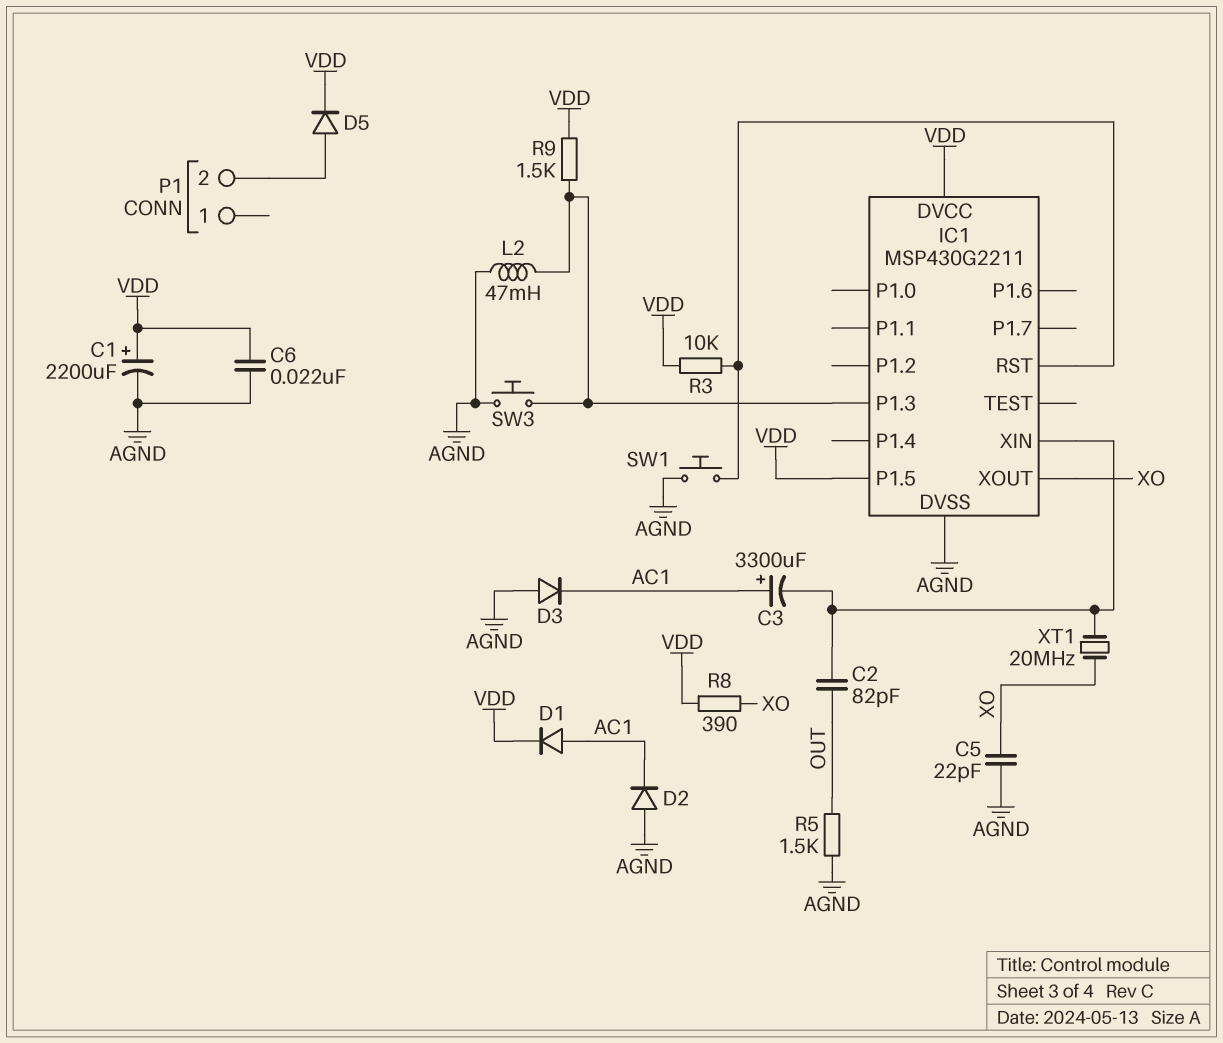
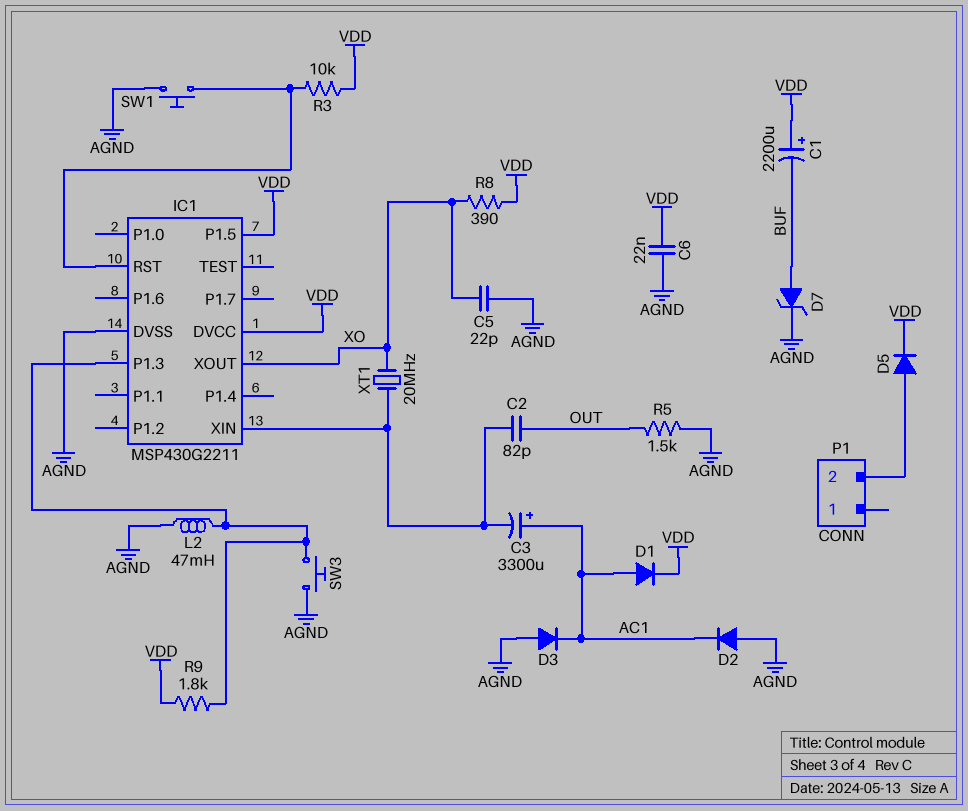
C1: 2200uF (plus VDD, minus AGND) -> 2200uF (plus VDD, minus BUF)
D7: none -> zener (A BUF, K AGND)
R9: 1.5k (IC1/P1.3, VDD) -> 1.8k (IC1/P1.3, VDD)

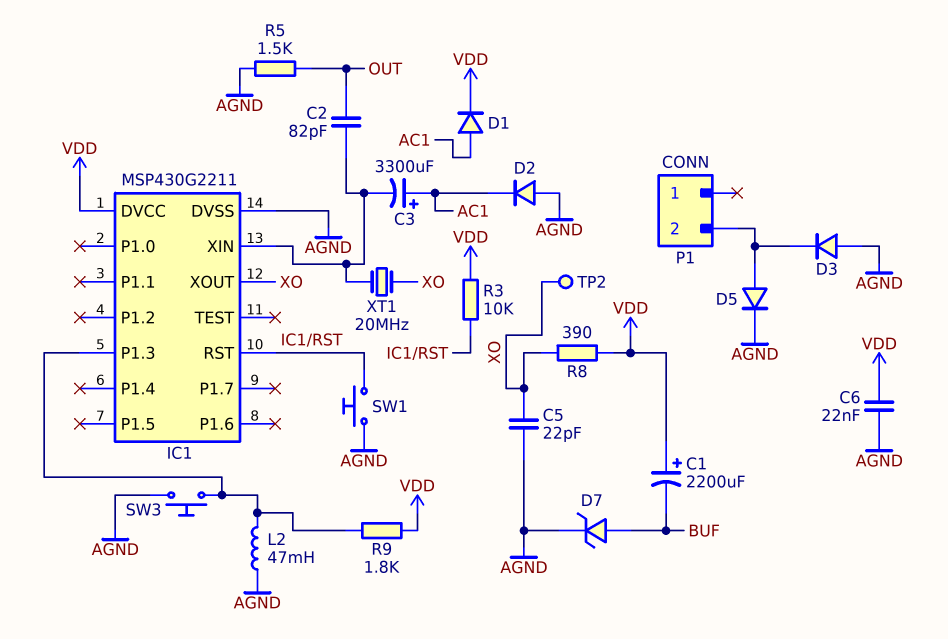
D3: diode (A AGND, K AC1) -> diode (A AGND, K P1/2)
D5: diode (A P1/2, K VDD) -> diode (A P1/2, K AGND)
IC1 pin P1.5: VDD -> none
TP2: none -> test point (XO)

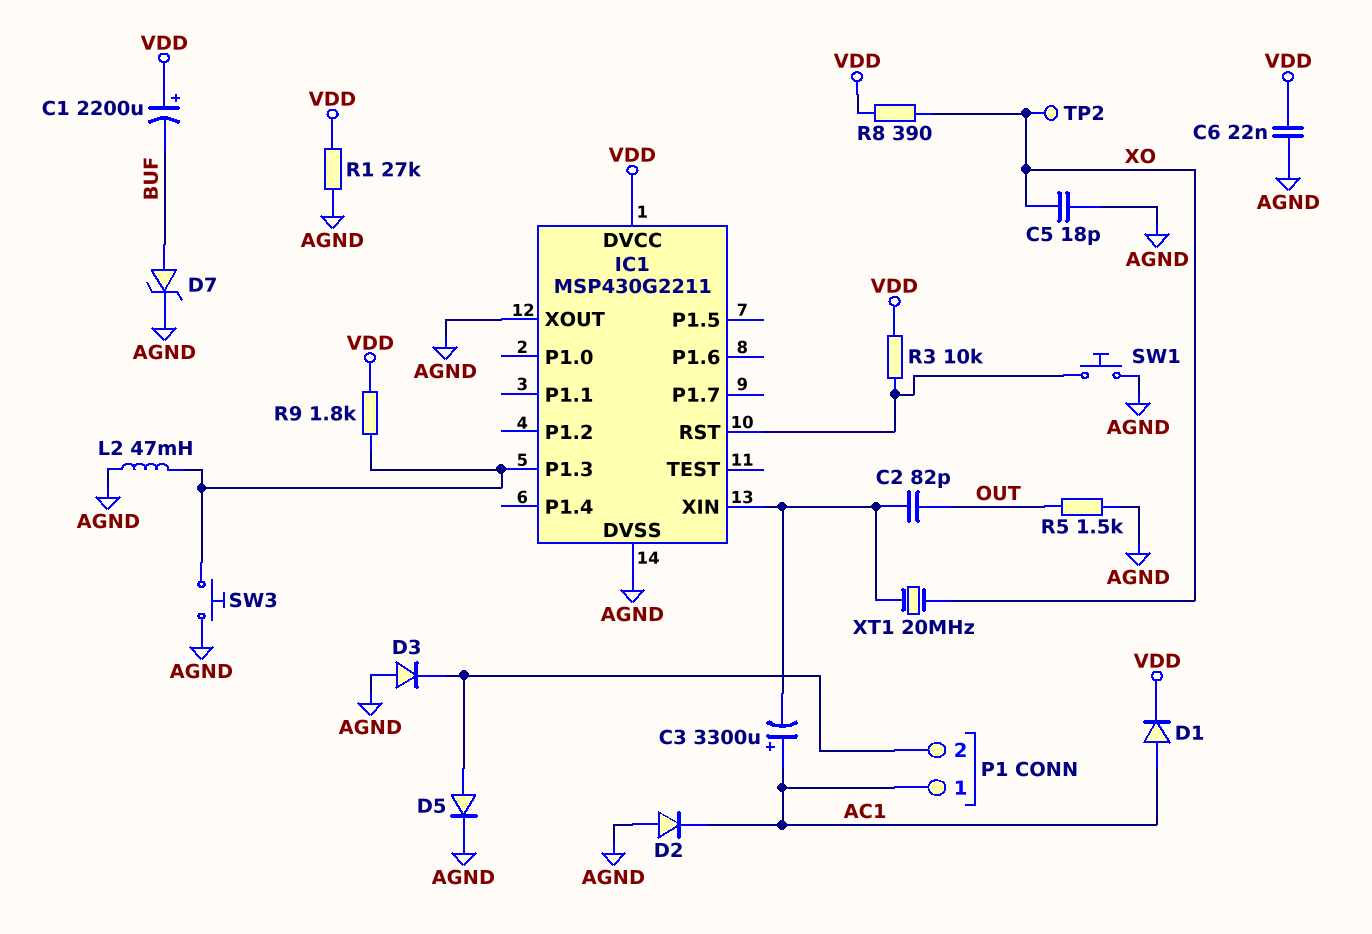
C5: 22pF (AGND, XO) -> 18pF (AGND, XO)
IC1 pin XOUT: XO -> AGND
P1 pin 1: none -> AC1
R1: none -> 27k (AGND, VDD)

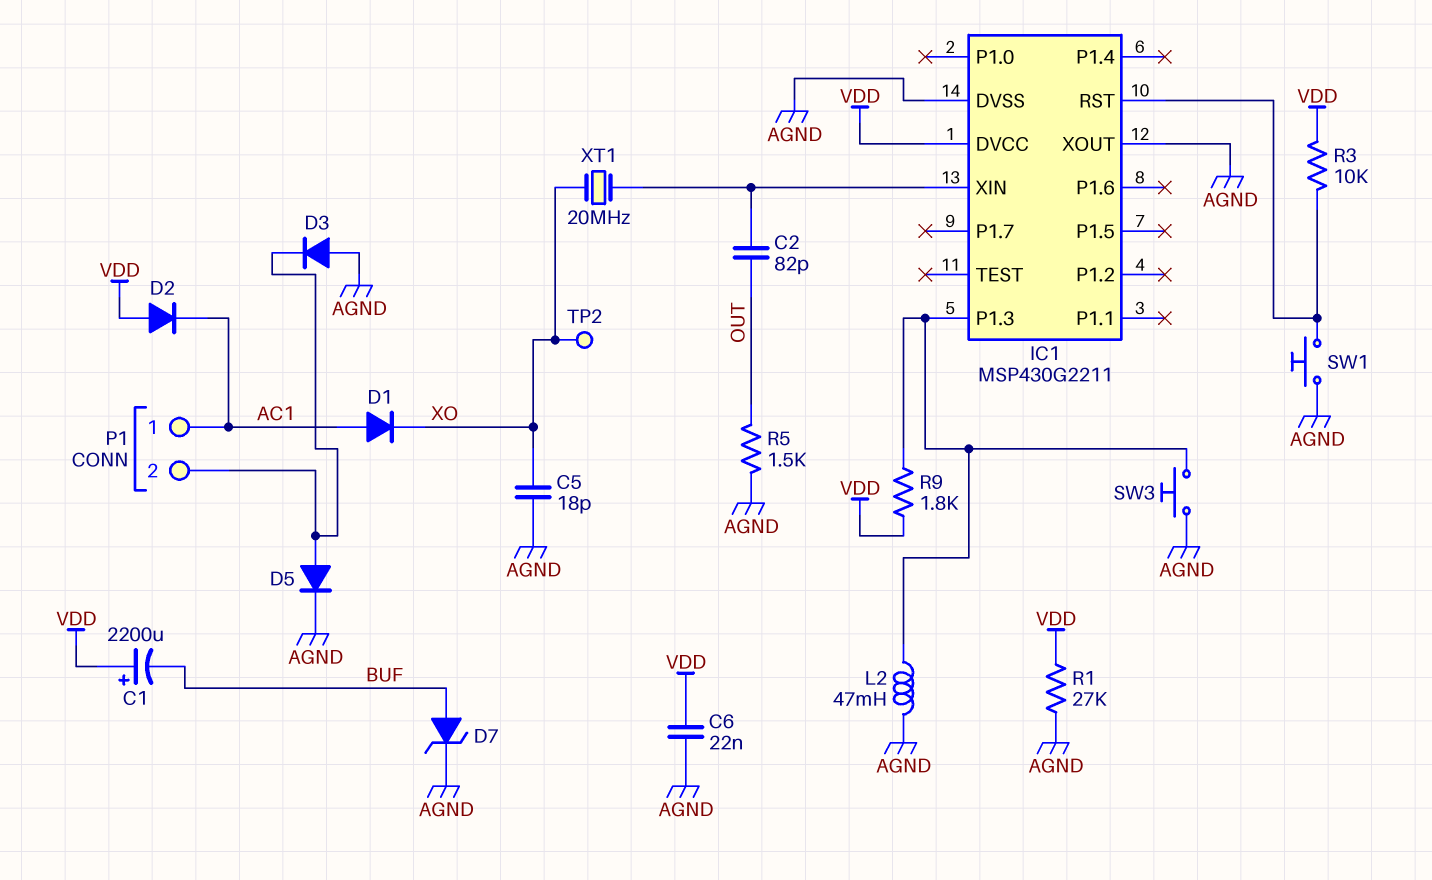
C3: 3300uF (plus AC1, minus IC1/XIN) -> none
D1: diode (A AC1, K VDD) -> diode (A AC1, K XO)
D2: diode (A AGND, K AC1) -> diode (A VDD, K AC1)
R8: 390 (VDD, XO) -> none

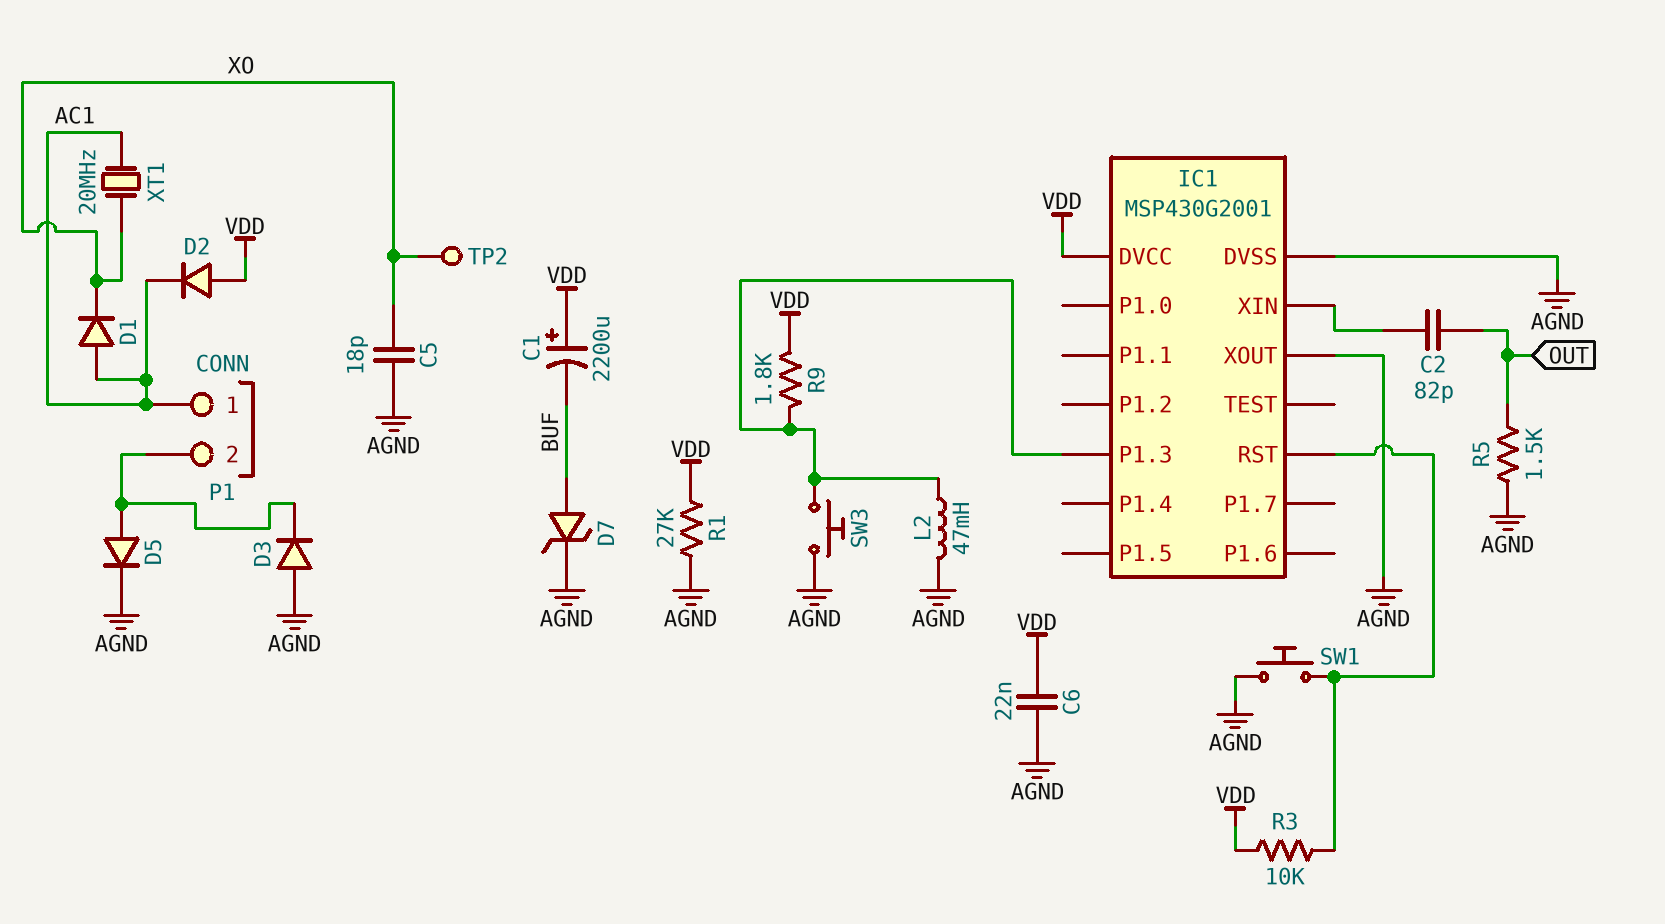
IC1: MSP430G2211 -> MSP430G2001
XT1: 20MHz (IC1/XIN, XO) -> 20MHz (AC1, XO)

